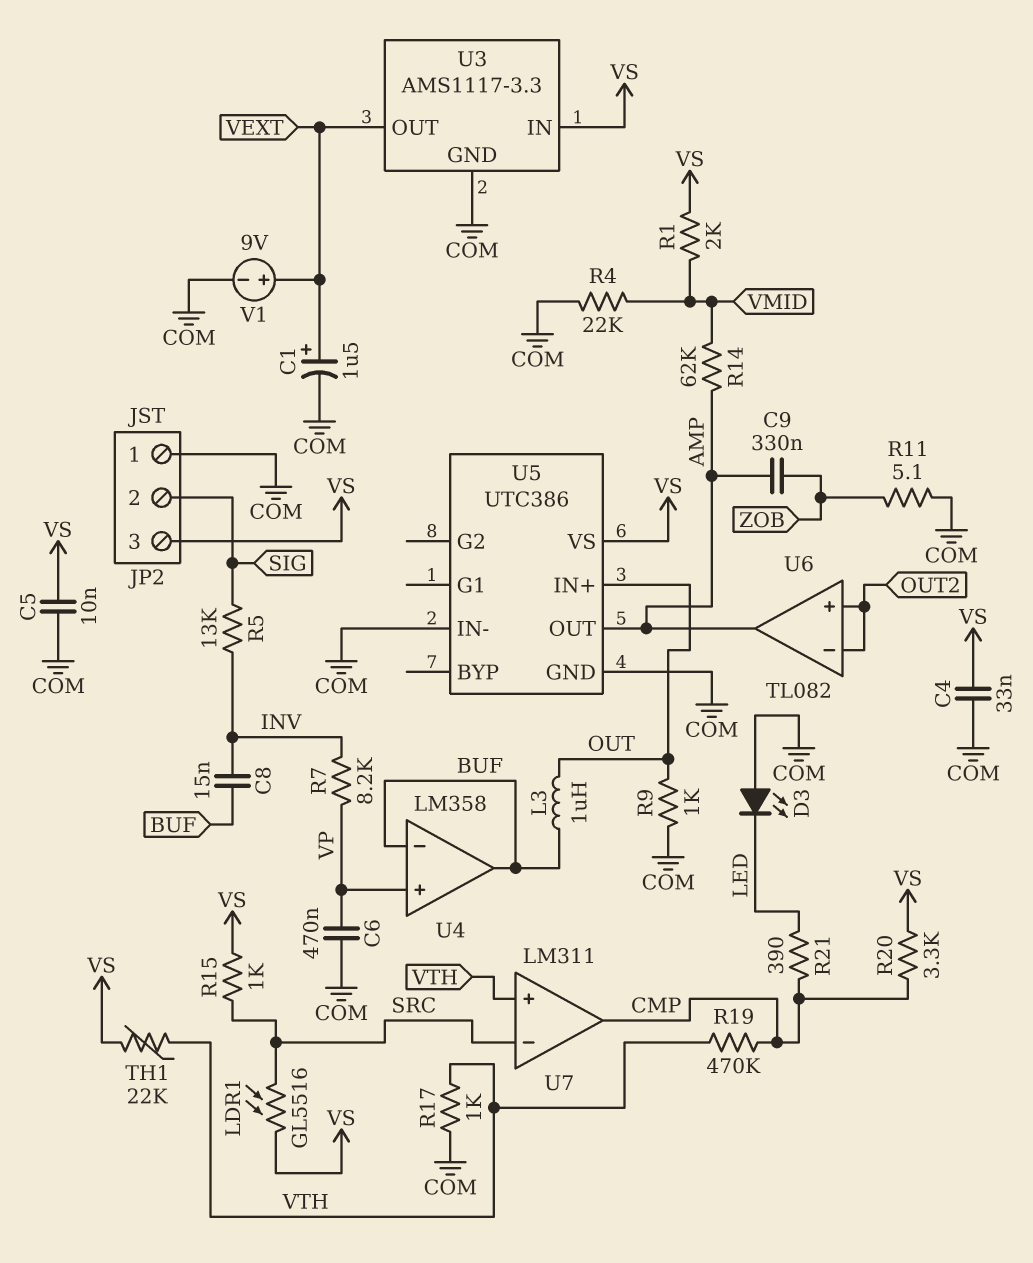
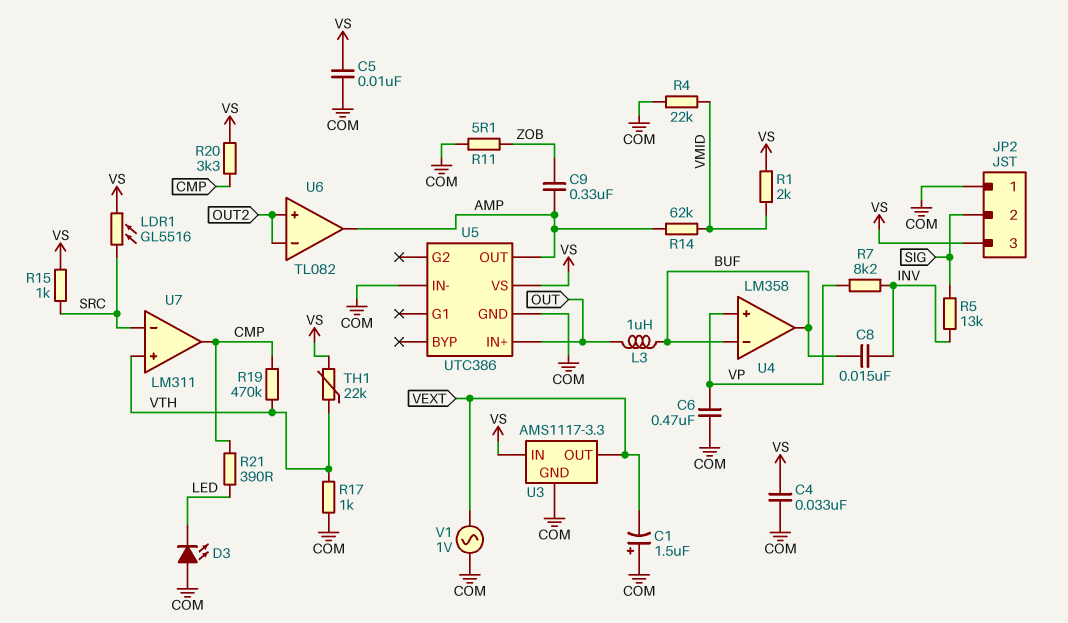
C1: 1.5uF (plus VEXT, minus COM) -> 1.5uF (plus COM, minus VEXT)
R9: 1k (COM, OUT) -> none
V1: 9V (plus VEXT, minus COM) -> AC 1V (COM, VEXT)

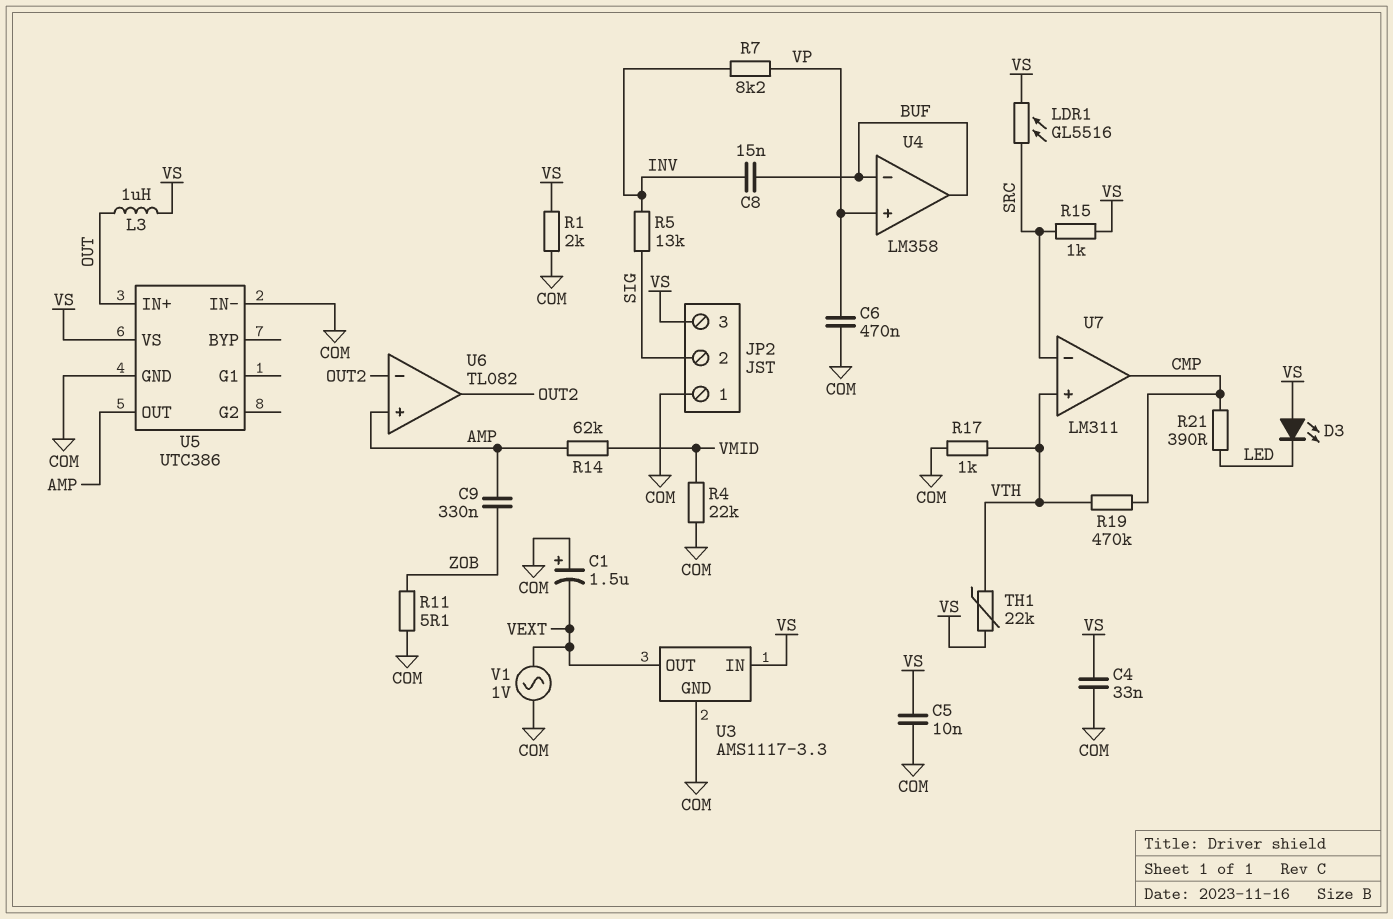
D3: LED (A COM, K LED) -> LED (A VS, K LED)
L3: 1uH (BUF, OUT) -> 1uH (OUT, VS)
R1: 2k (VMID, VS) -> 2k (COM, VS)
R20: 3.3k (CMP, VS) -> none
U6 pin in+: OUT2 -> AMP
U6 pin out: AMP -> OUT2

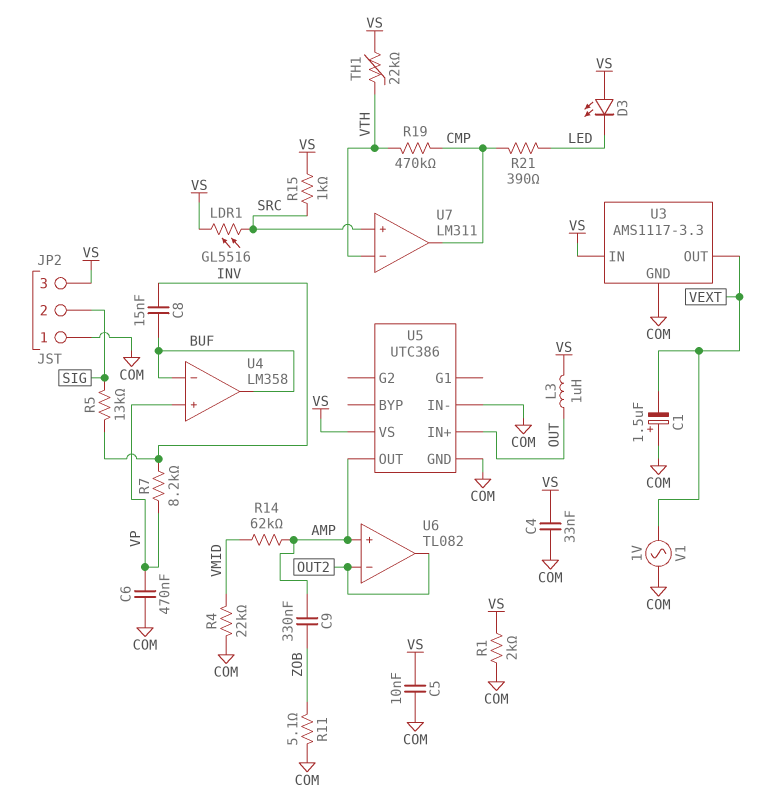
R17: 1k (COM, VTH) -> none
U7 pin in+: VTH -> SRC
U7 pin in-: SRC -> VTH

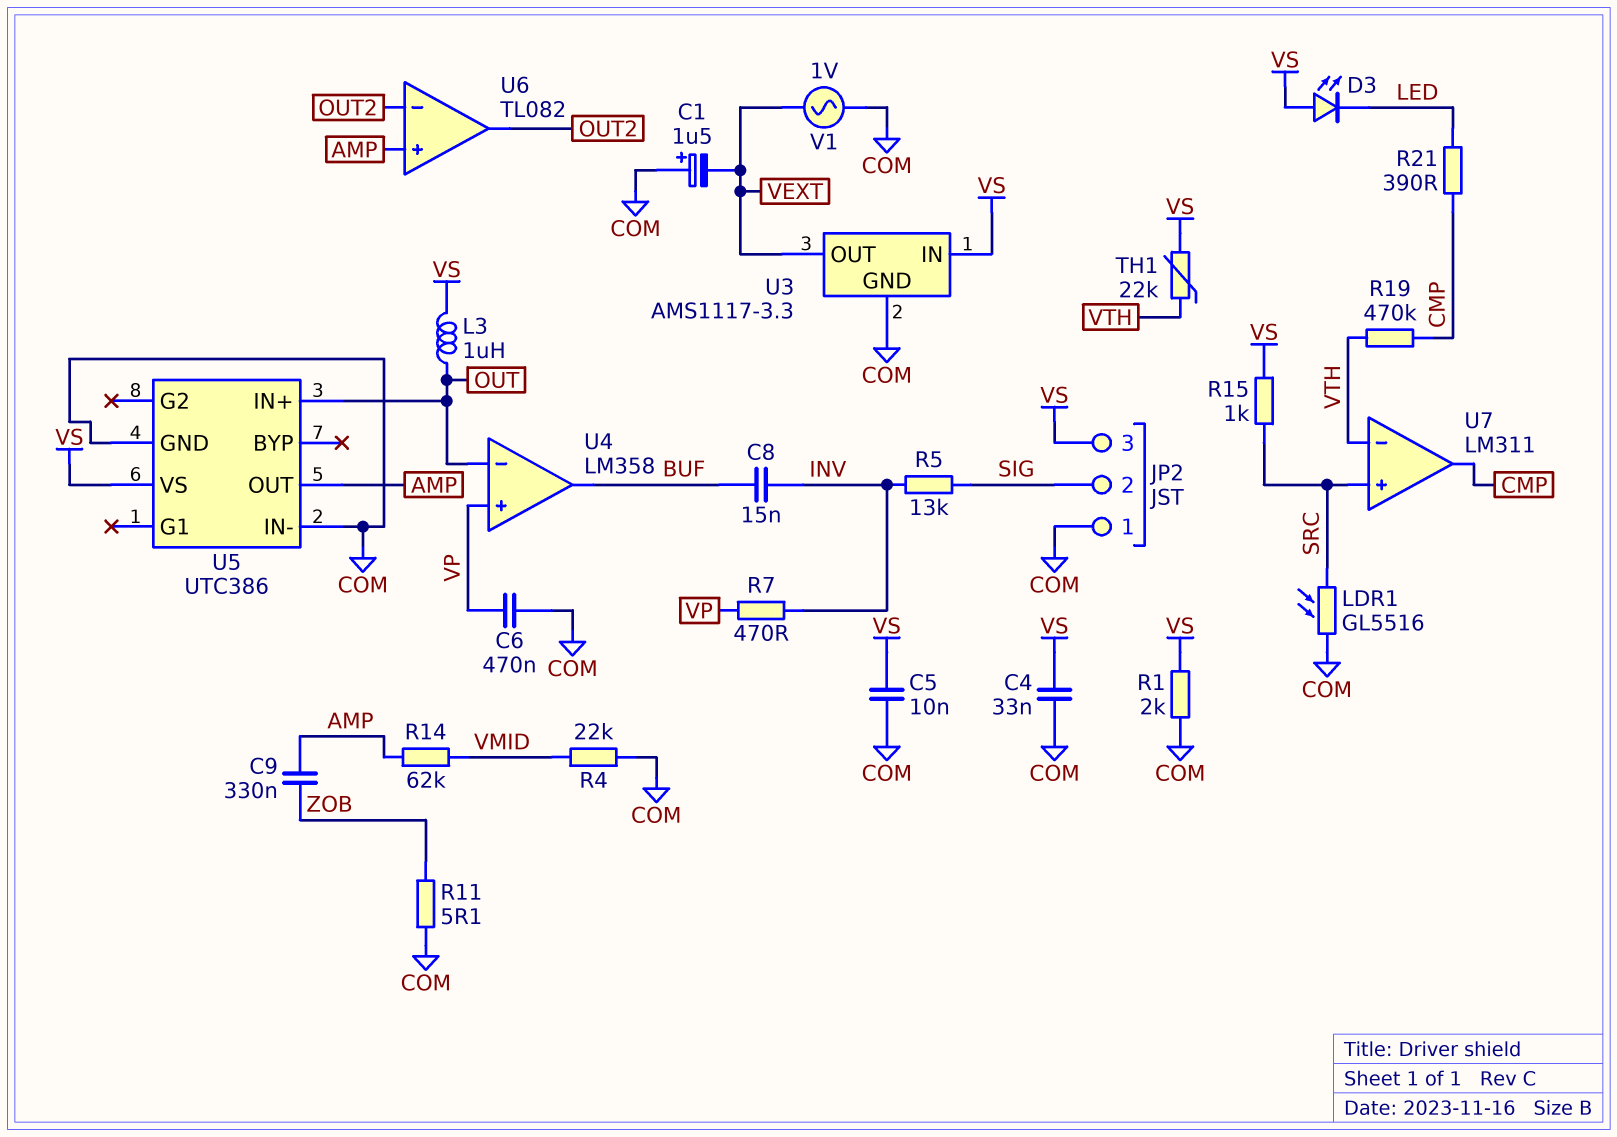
LDR1: GL5516 (SRC, VS) -> GL5516 (COM, SRC)
R7: 8.2k (INV, VP) -> 470 (INV, VP)
U4 pin in-: BUF -> OUT

